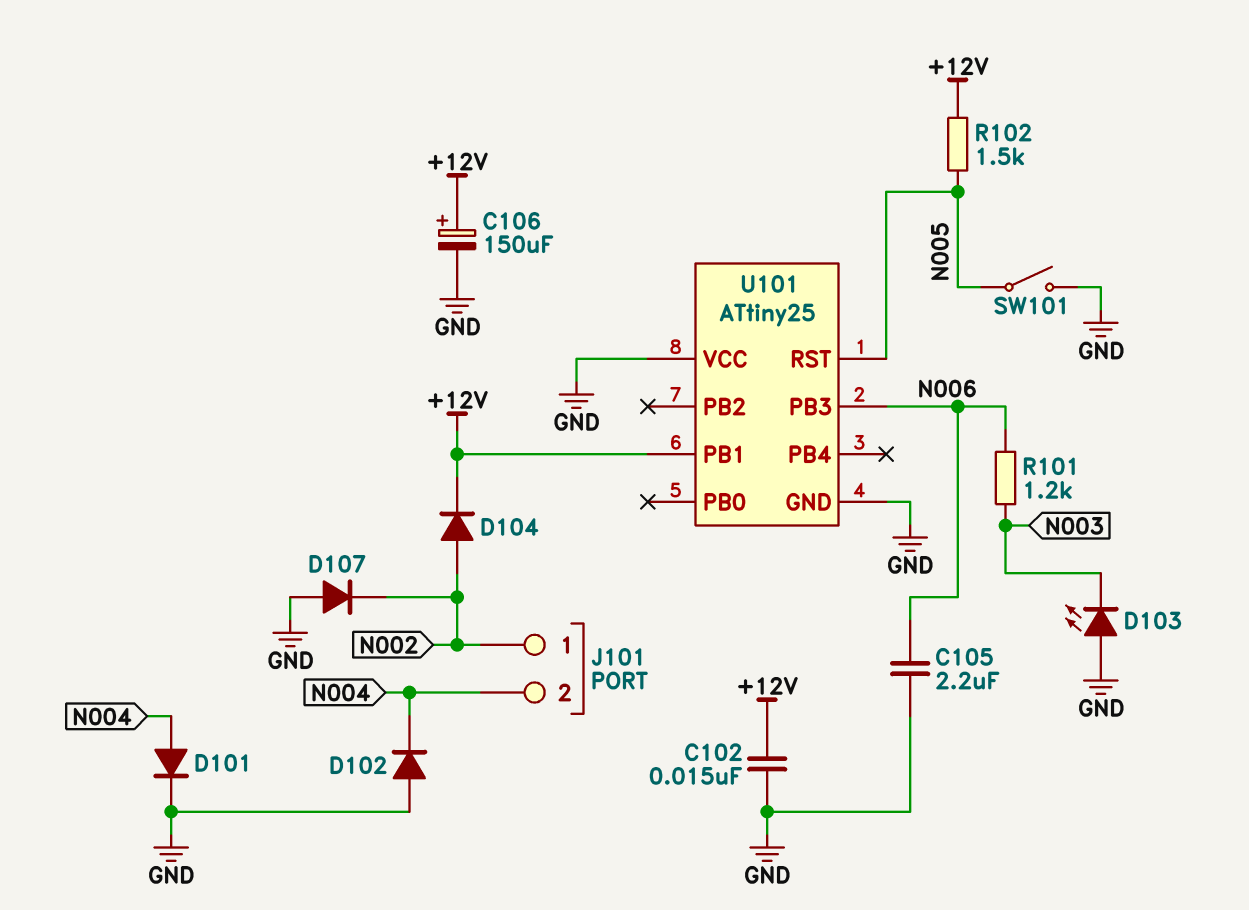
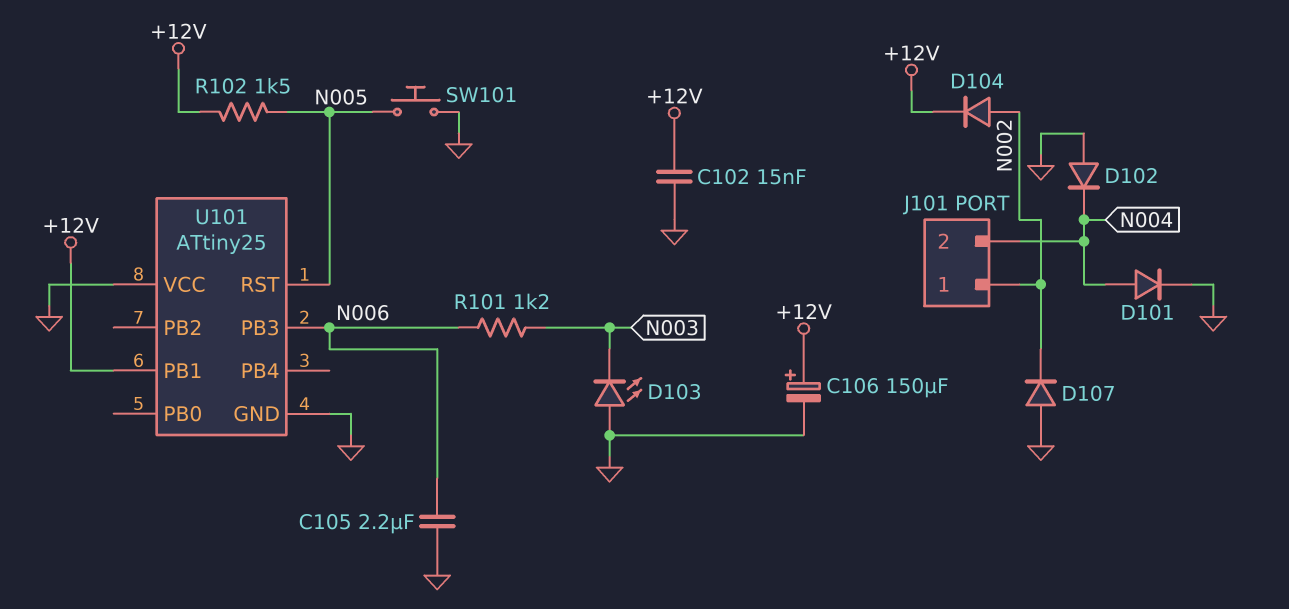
SW101: switch (GND, N005) -> button (GND, N005)

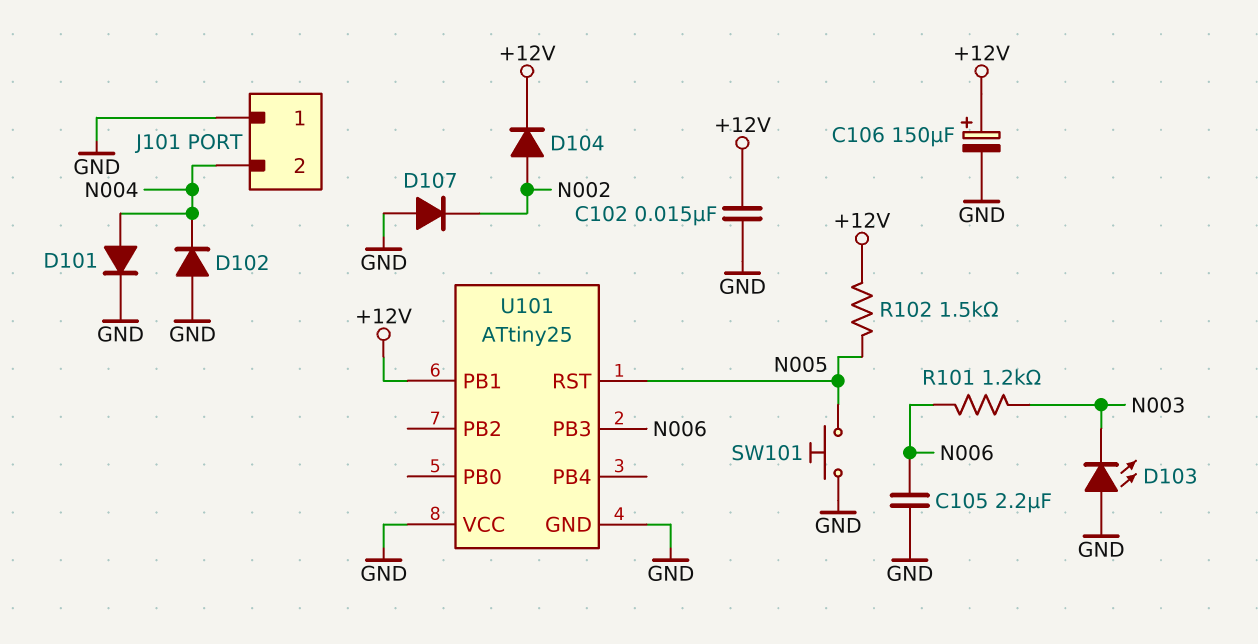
J101 pin 1: N002 -> GND

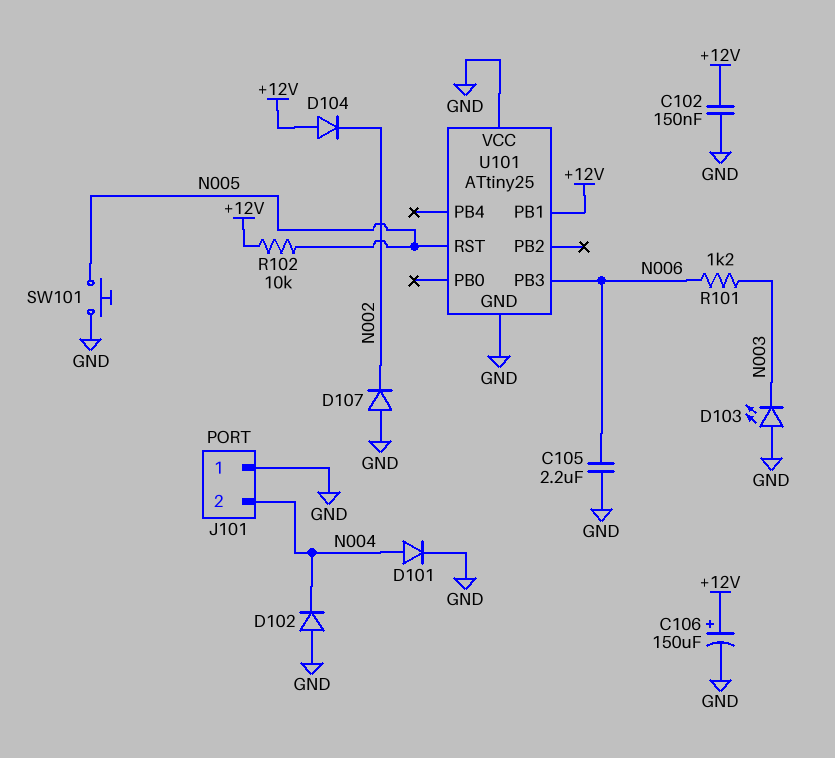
C102: 15nF (+12V, GND) -> 150nF (+12V, GND)
D104: diode (A N002, K +12V) -> diode (A +12V, K N002)
R102: 1.5k (+12V, N005) -> 10k (+12V, N005)

